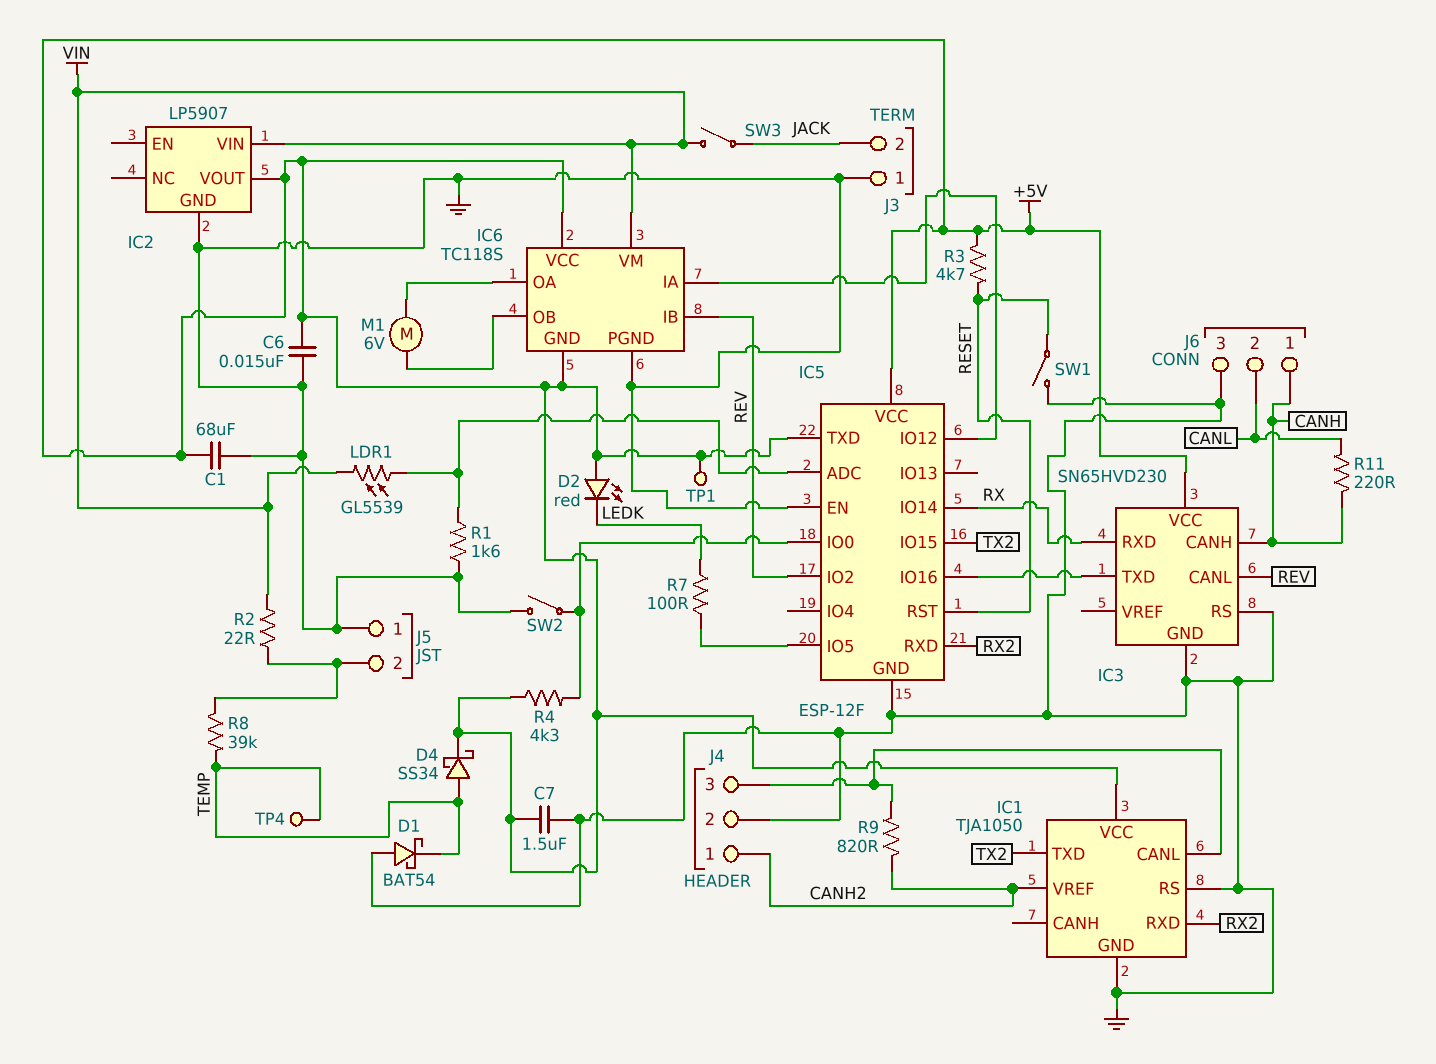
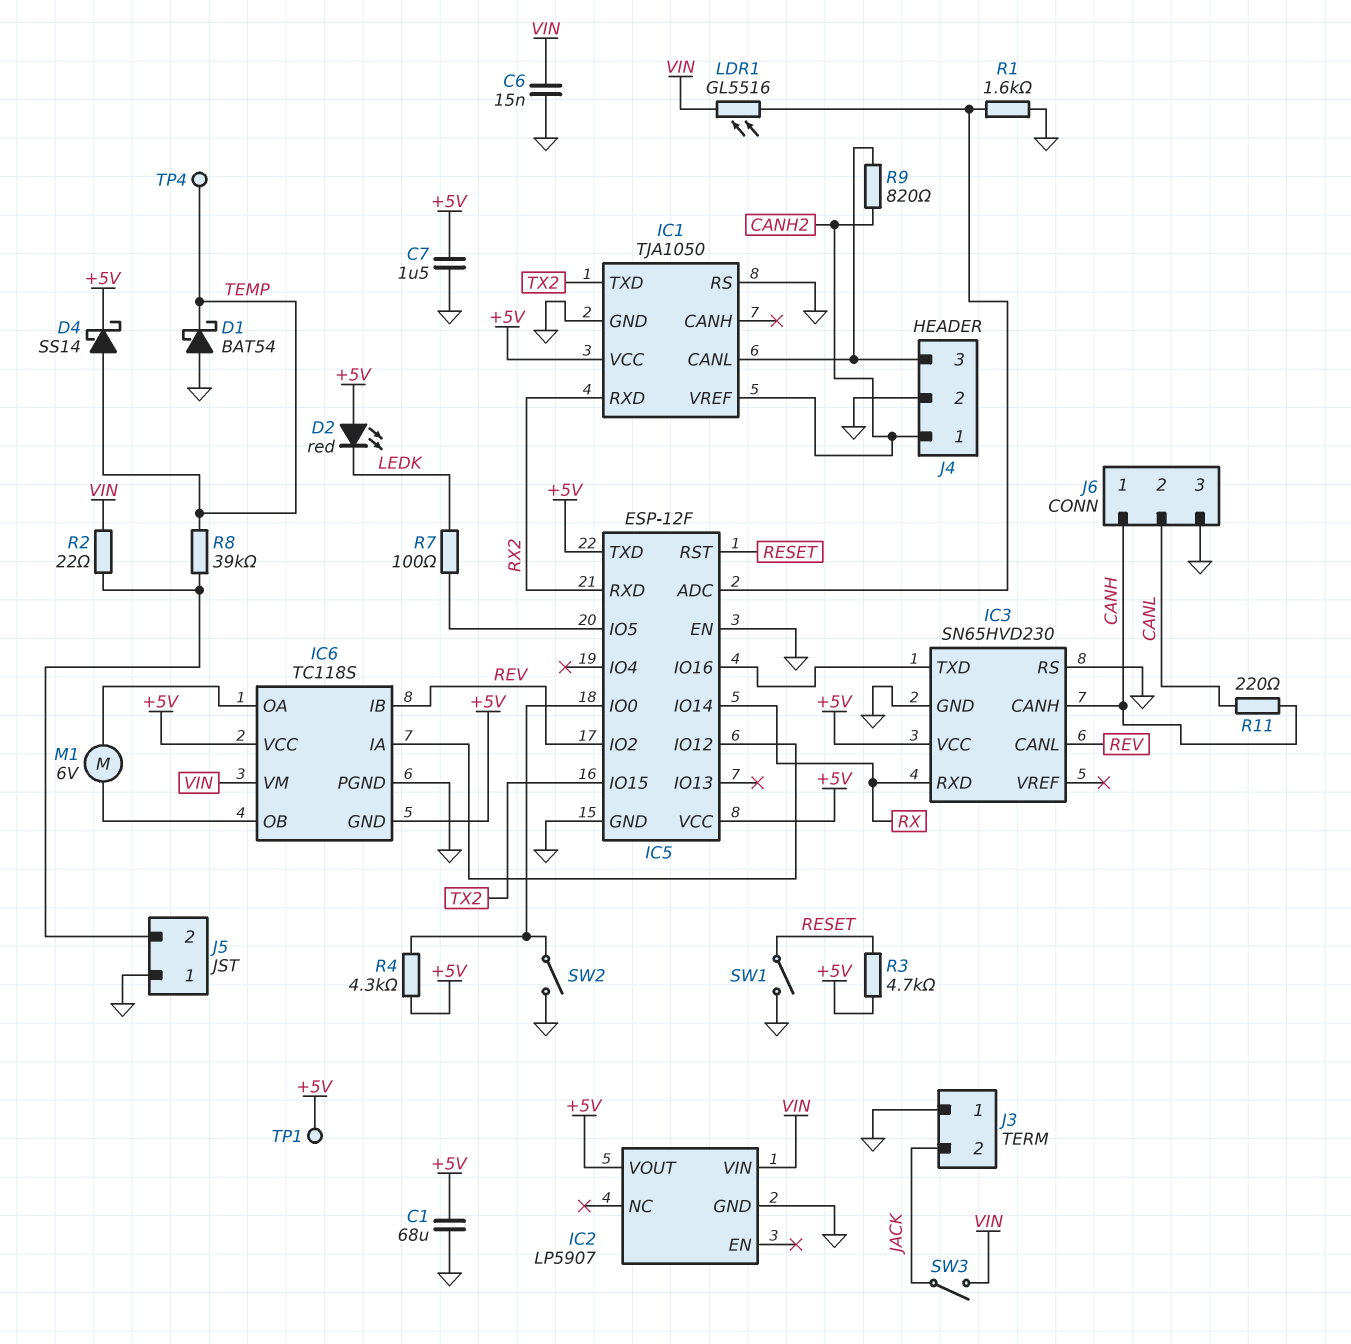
C6: 15nF (+5V, GND) -> 15nF (GND, VIN)
D4: schottky SS34 (A TEMP, K +5V) -> schottky SS14 (A TEMP, K +5V)
LDR1: GL5539 (IC5/ADC, VIN) -> GL5516 (IC5/ADC, VIN)

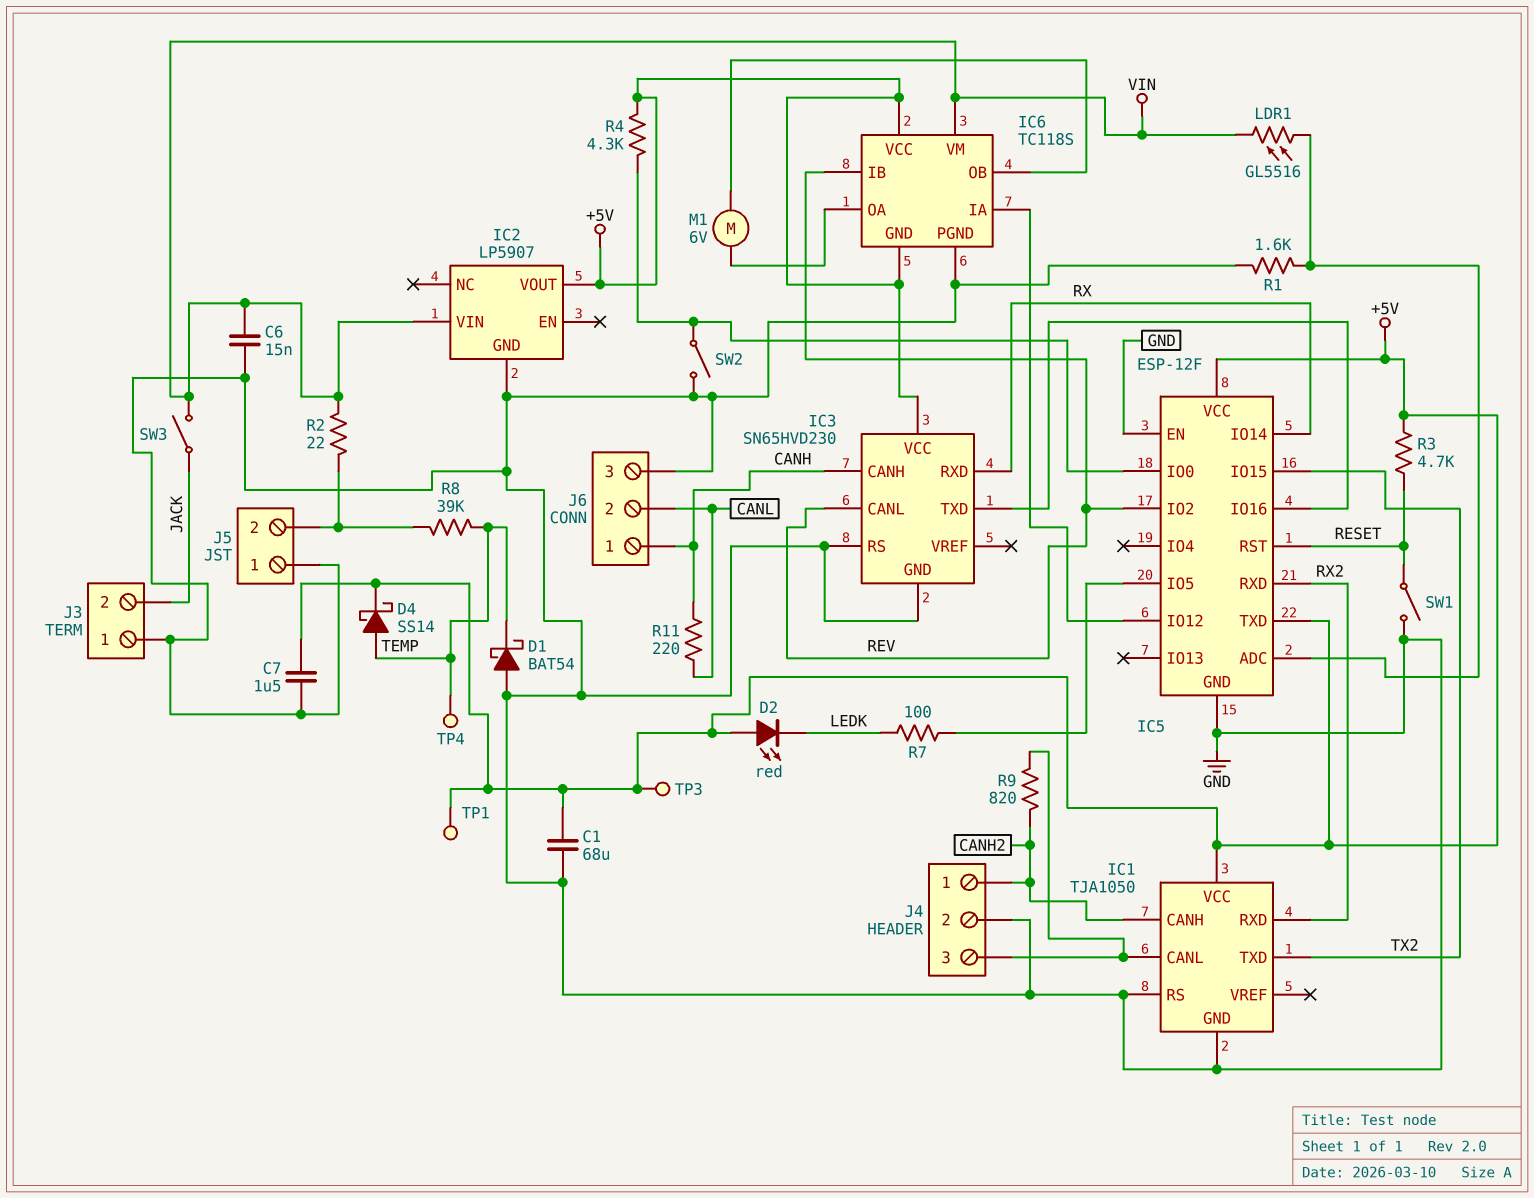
IC1 pin CANH: none -> CANH2
IC1 pin VREF: CANH2 -> none
TP3: none -> test point (+5V)

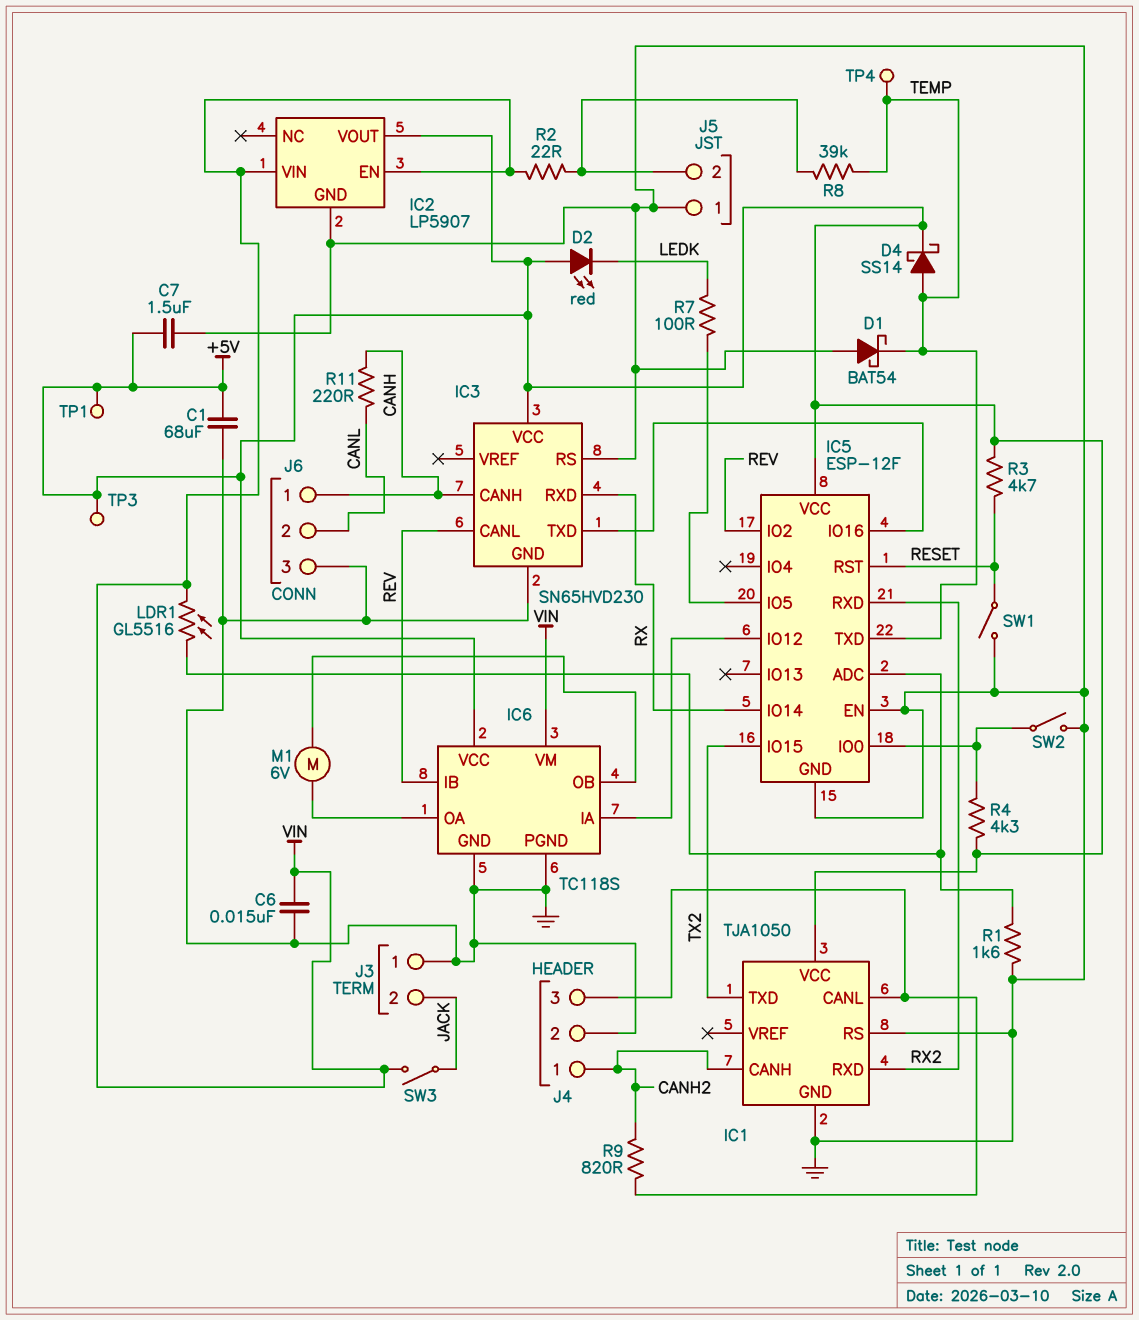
IC2 pin EN: none -> VIN
IC5 pin TXD: +5V -> TEMP
IC6 pin GND: +5V -> GND

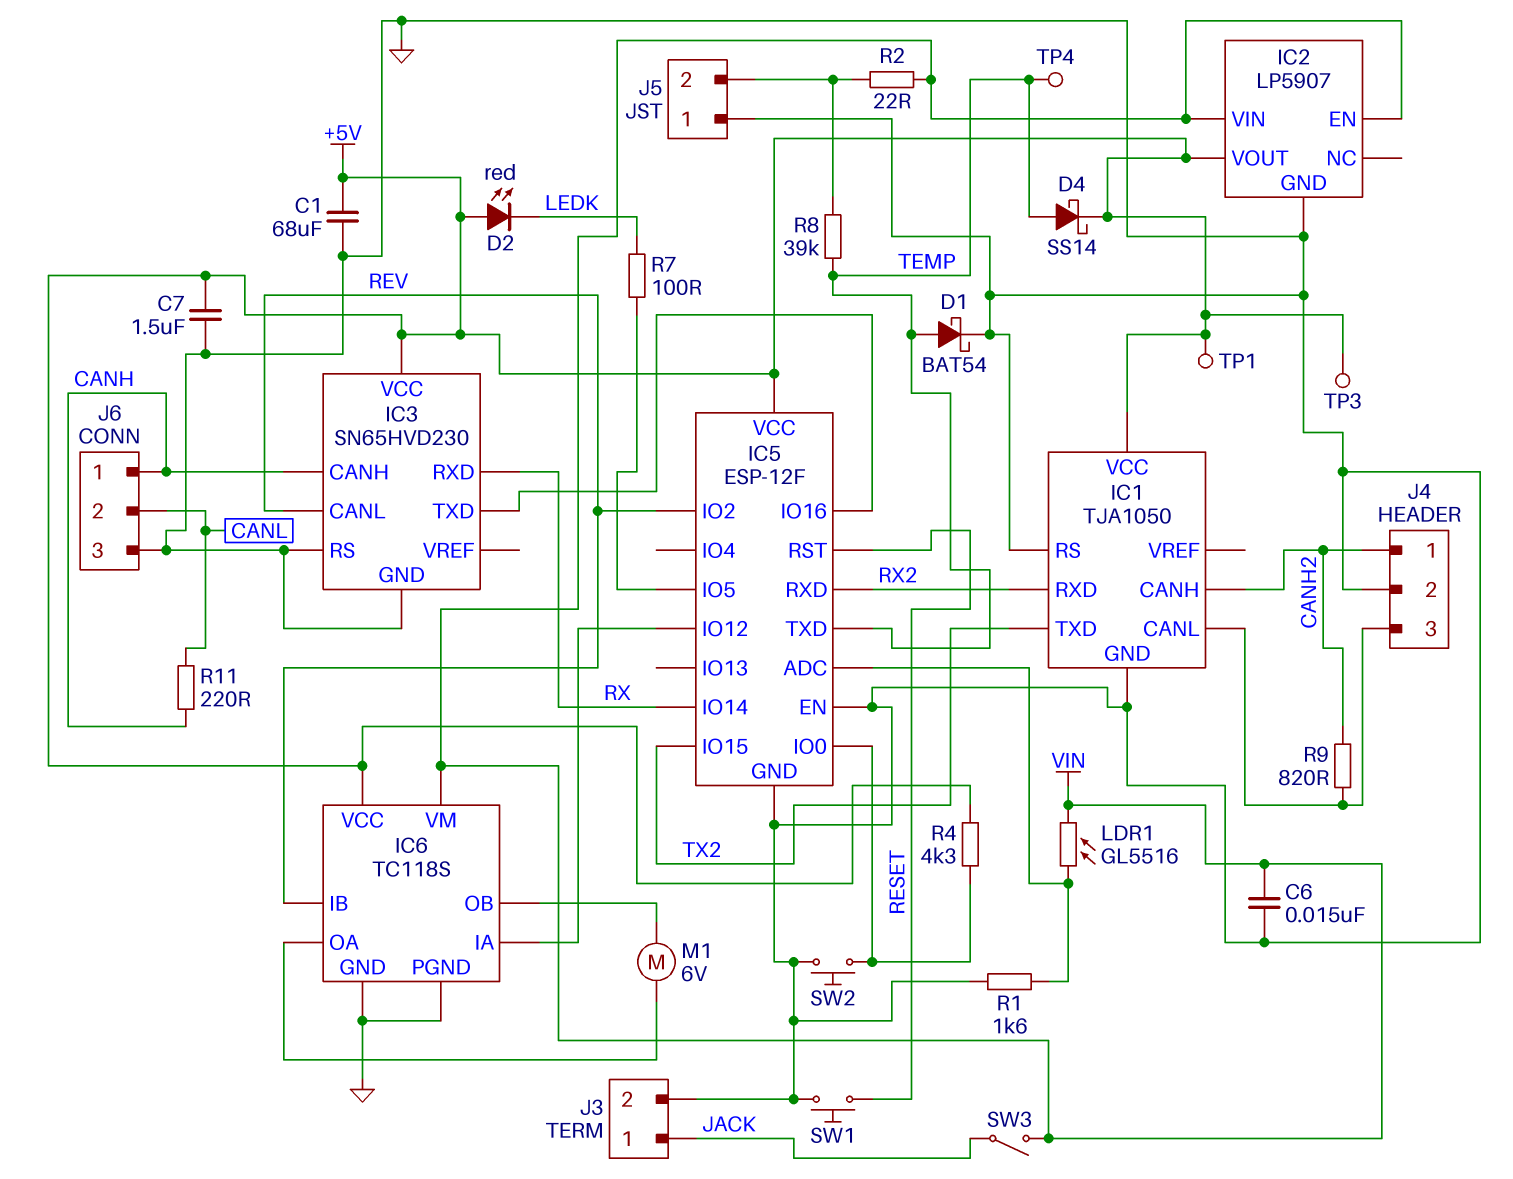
D1: schottky BAT54 (A GND, K TEMP) -> schottky BAT54 (A TEMP, K GND)
J3 pin 1: GND -> JACK
J3 pin 2: JACK -> GND
R3: 4.7k (+5V, RESET) -> none
SW1: switch (GND, RESET) -> button (GND, RESET)
SW2: switch (GND, IC5/IO0) -> button (GND, IC5/IO0)

